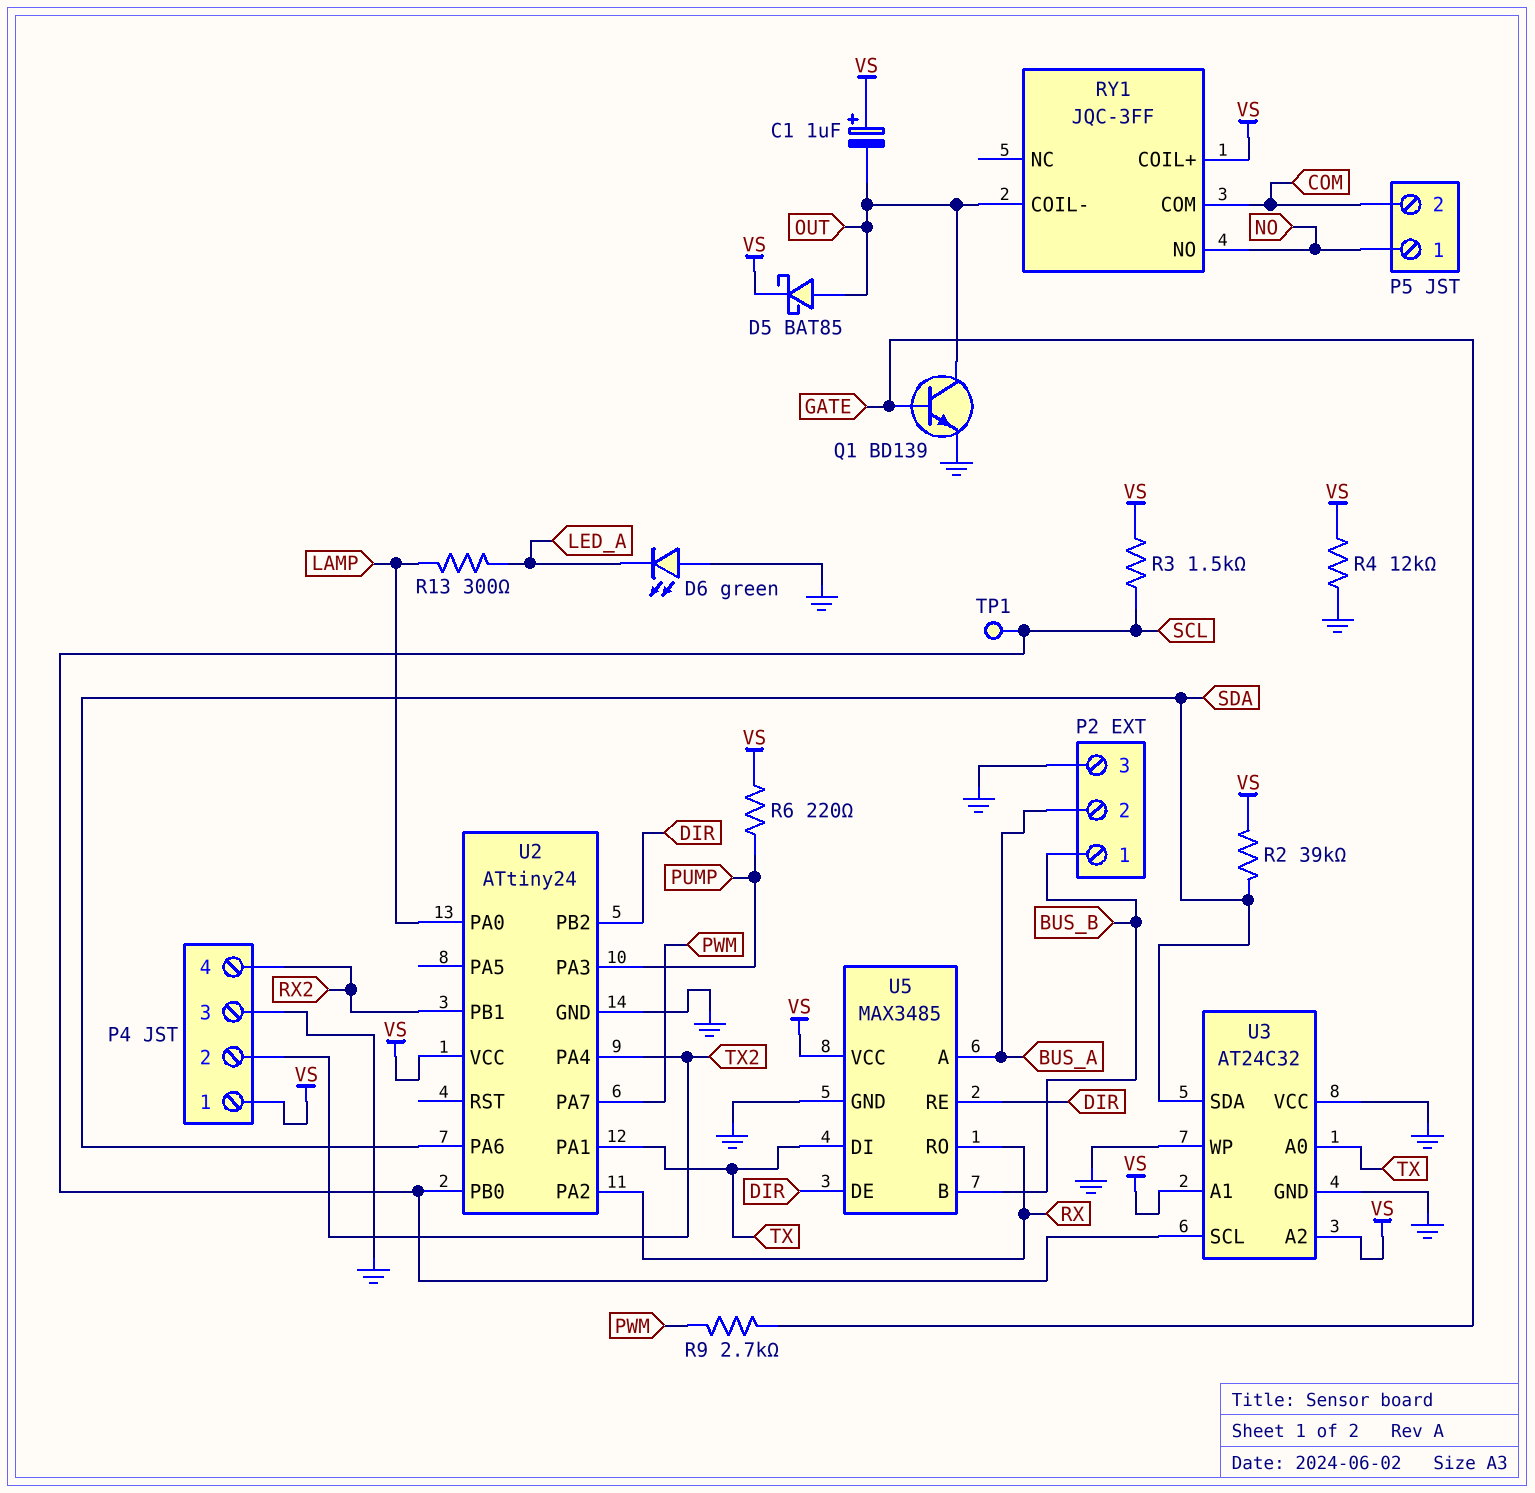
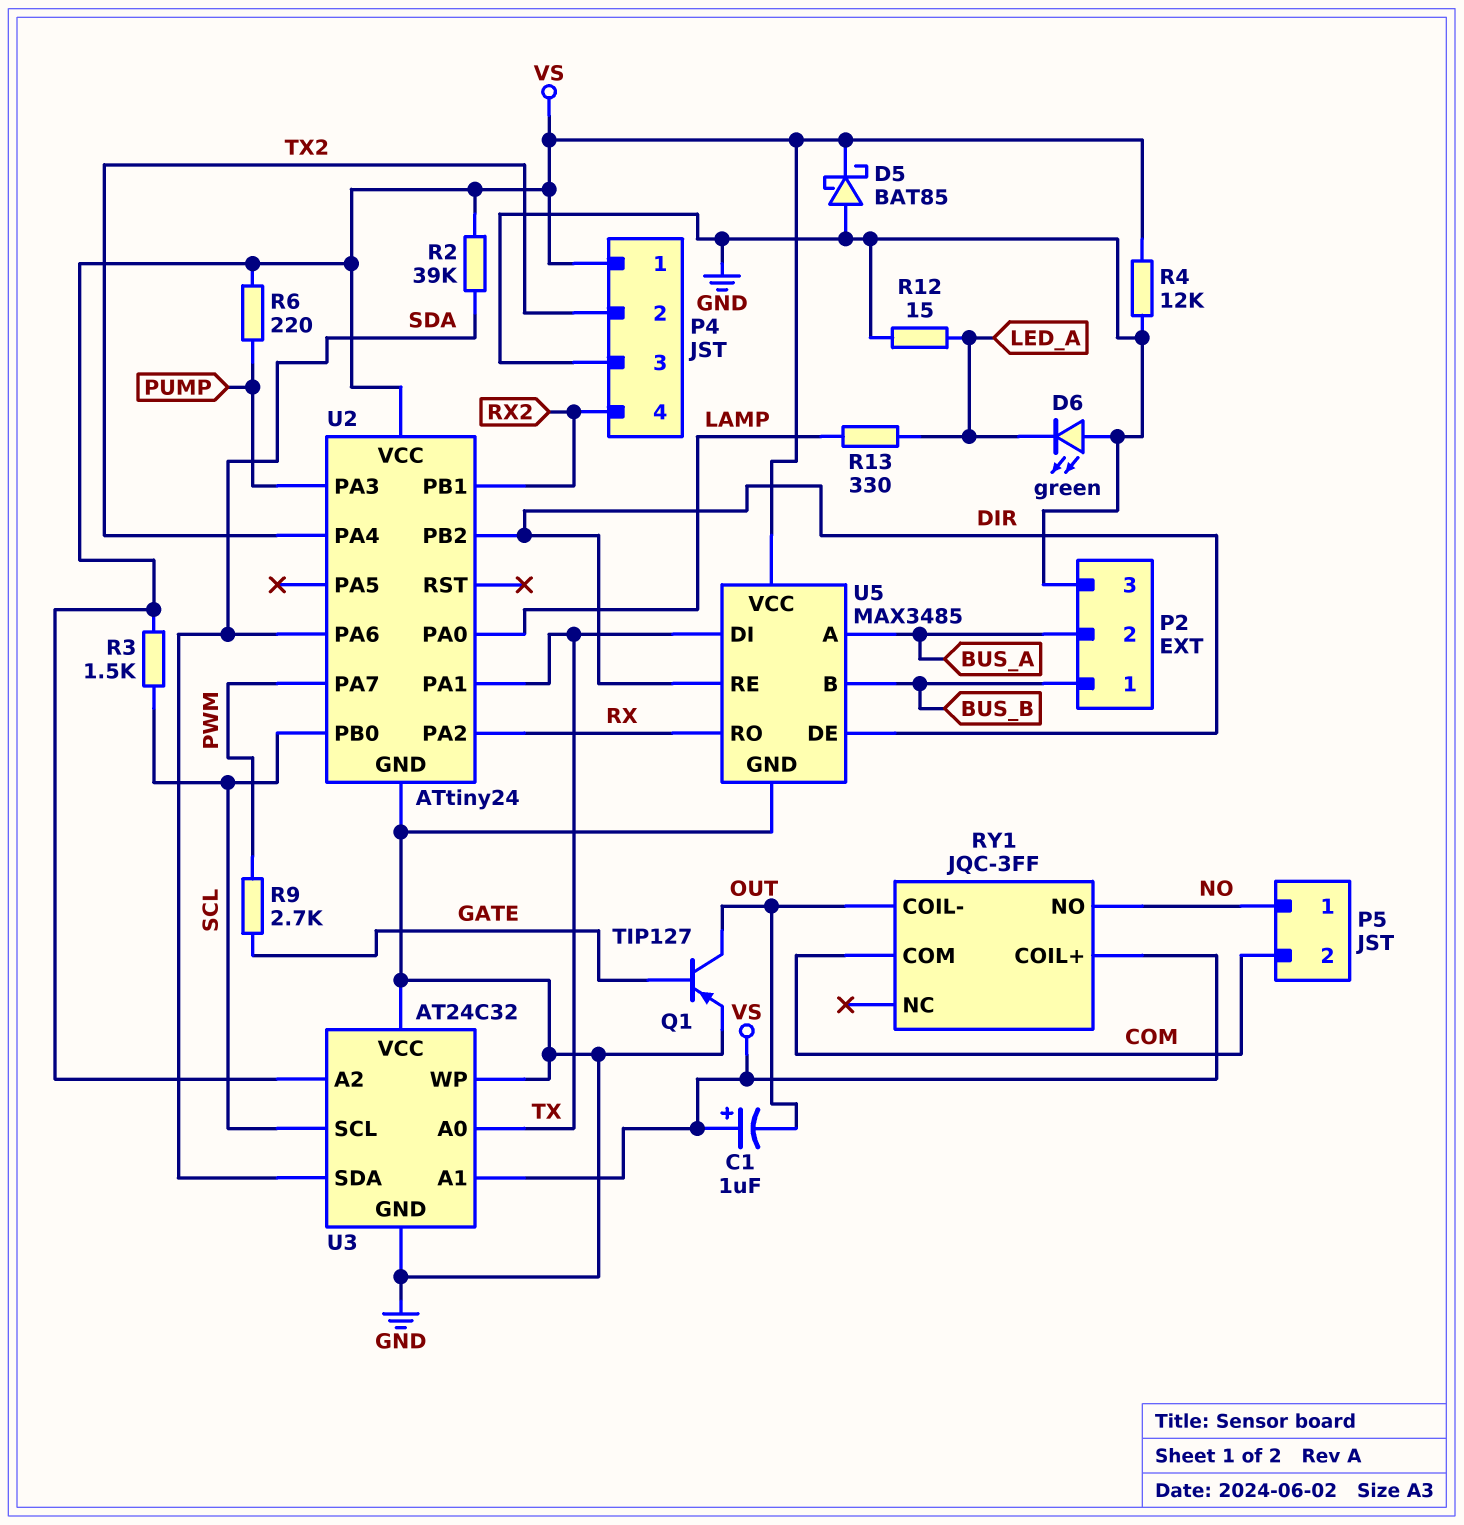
D5: schottky BAT85 (A OUT, K VS) -> schottky BAT85 (A GND, K VS)
Q1: NPN BD139 (B GATE, C OUT, E GND) -> PNP TIP127 (B GATE, C OUT, E GND)
R12: none -> 15 (GND, LED_A)
R13: 300 (LAMP, LED_A) -> 330 (LAMP, LED_A)
TP1: test point (SCL) -> none

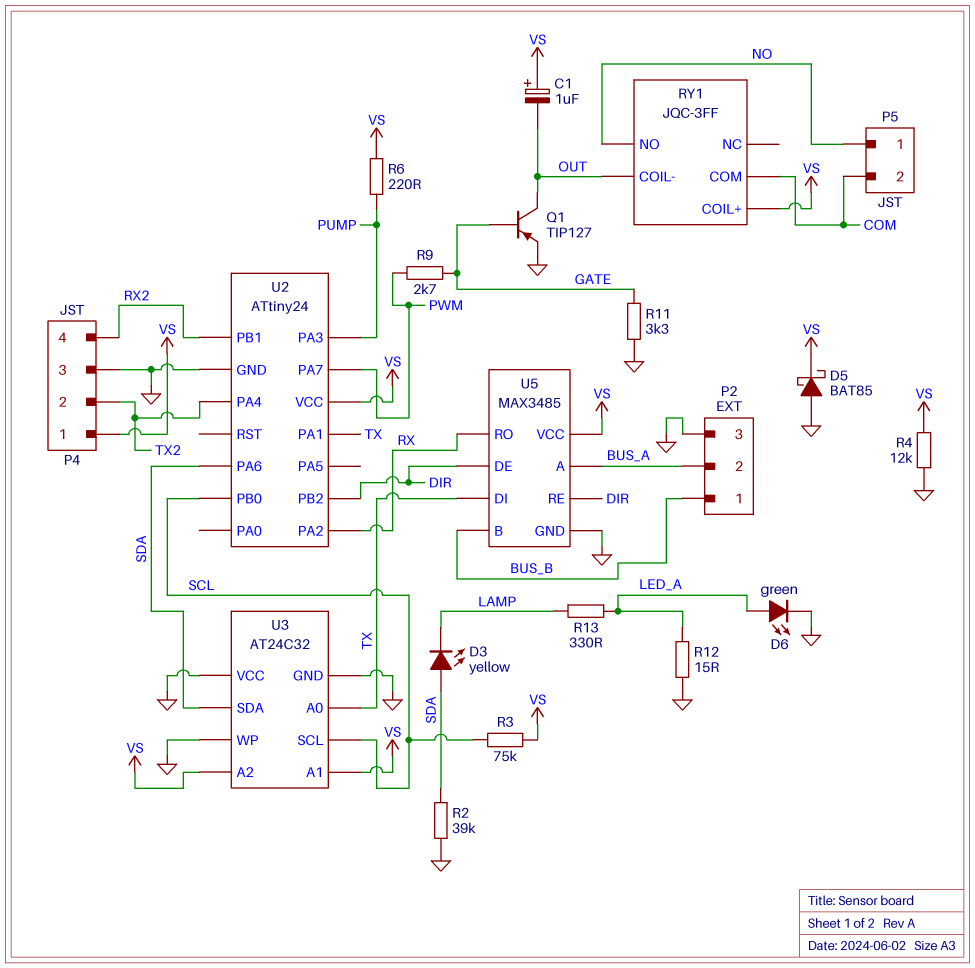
D3: none -> LED yellow (A SDA, K LAMP)
D6: LED green (A GND, K LED_A) -> LED green (A LED_A, K GND)
R2: 39k (SDA, VS) -> 39k (GND, SDA)
R3: 1.5k (SCL, VS) -> 75k (SCL, VS)
R11: none -> 3.3k (GATE, GND)
U2 pin PA0: LAMP -> none

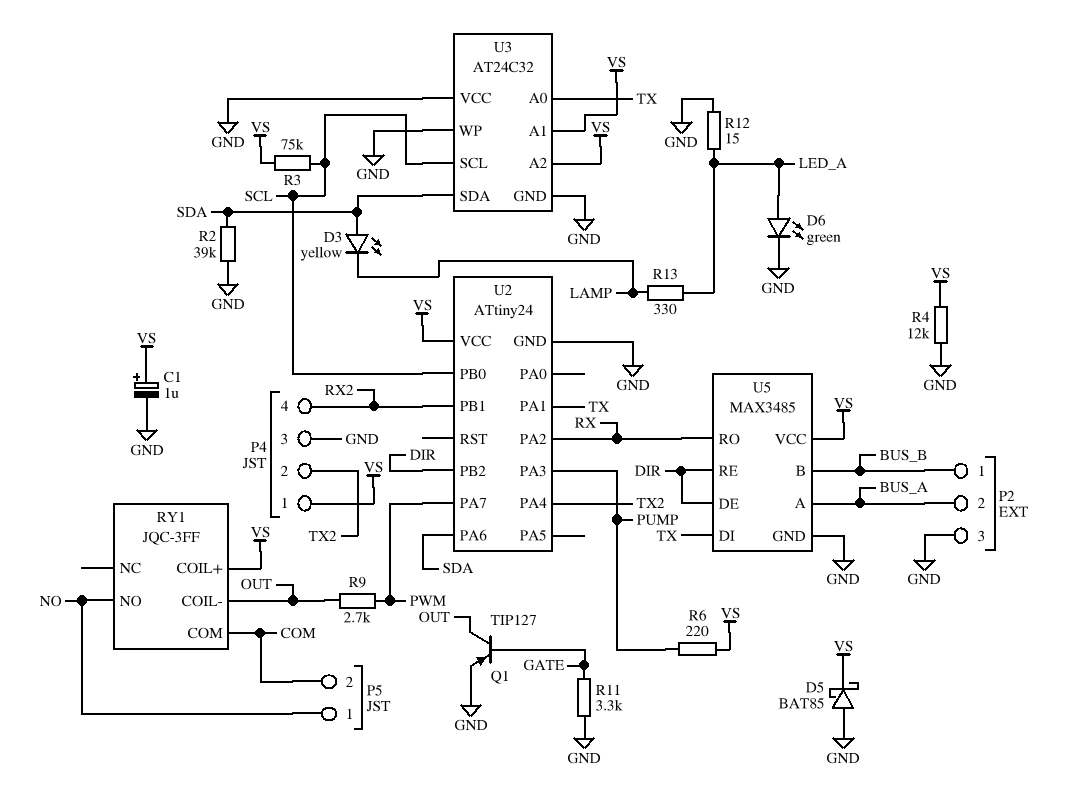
C1: 1uF (plus VS, minus OUT) -> 1uF (plus VS, minus GND)
R9: 2.7k (GATE, PWM) -> 2.7k (OUT, PWM)

